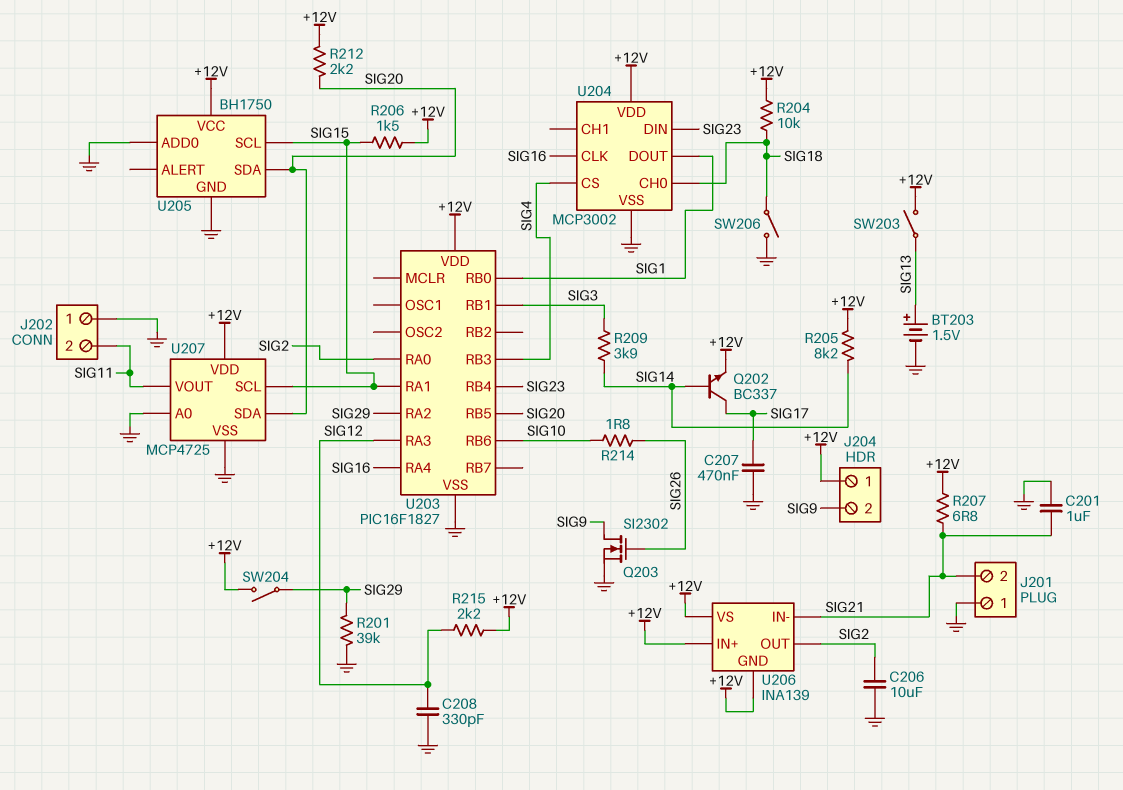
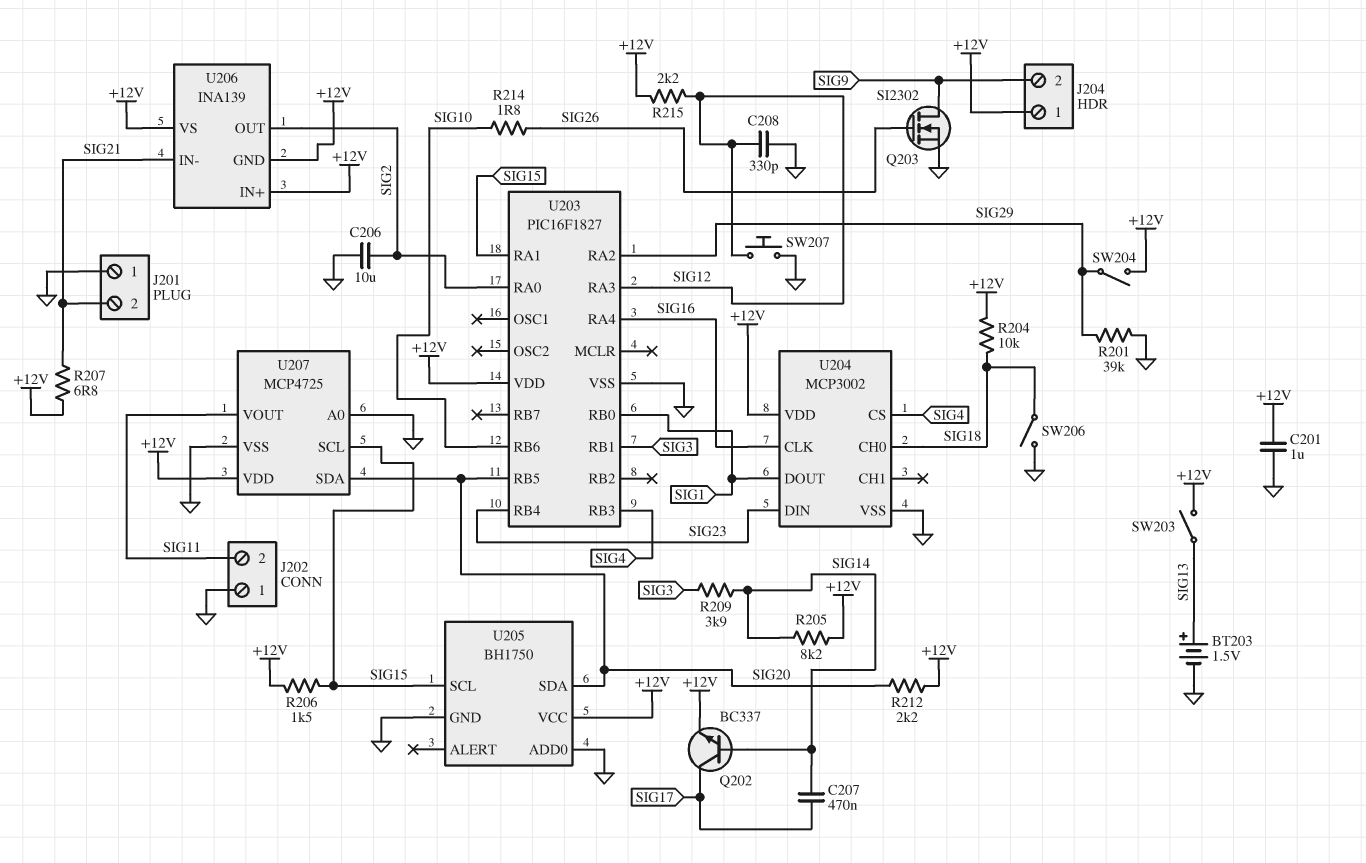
C201: 1uF (GND, SIG21) -> 1uF (+12V, GND)
C207: 470nF (GND, SIG17) -> 470nF (SIG14, SIG17)
SW207: none -> button (GND, SIG12)

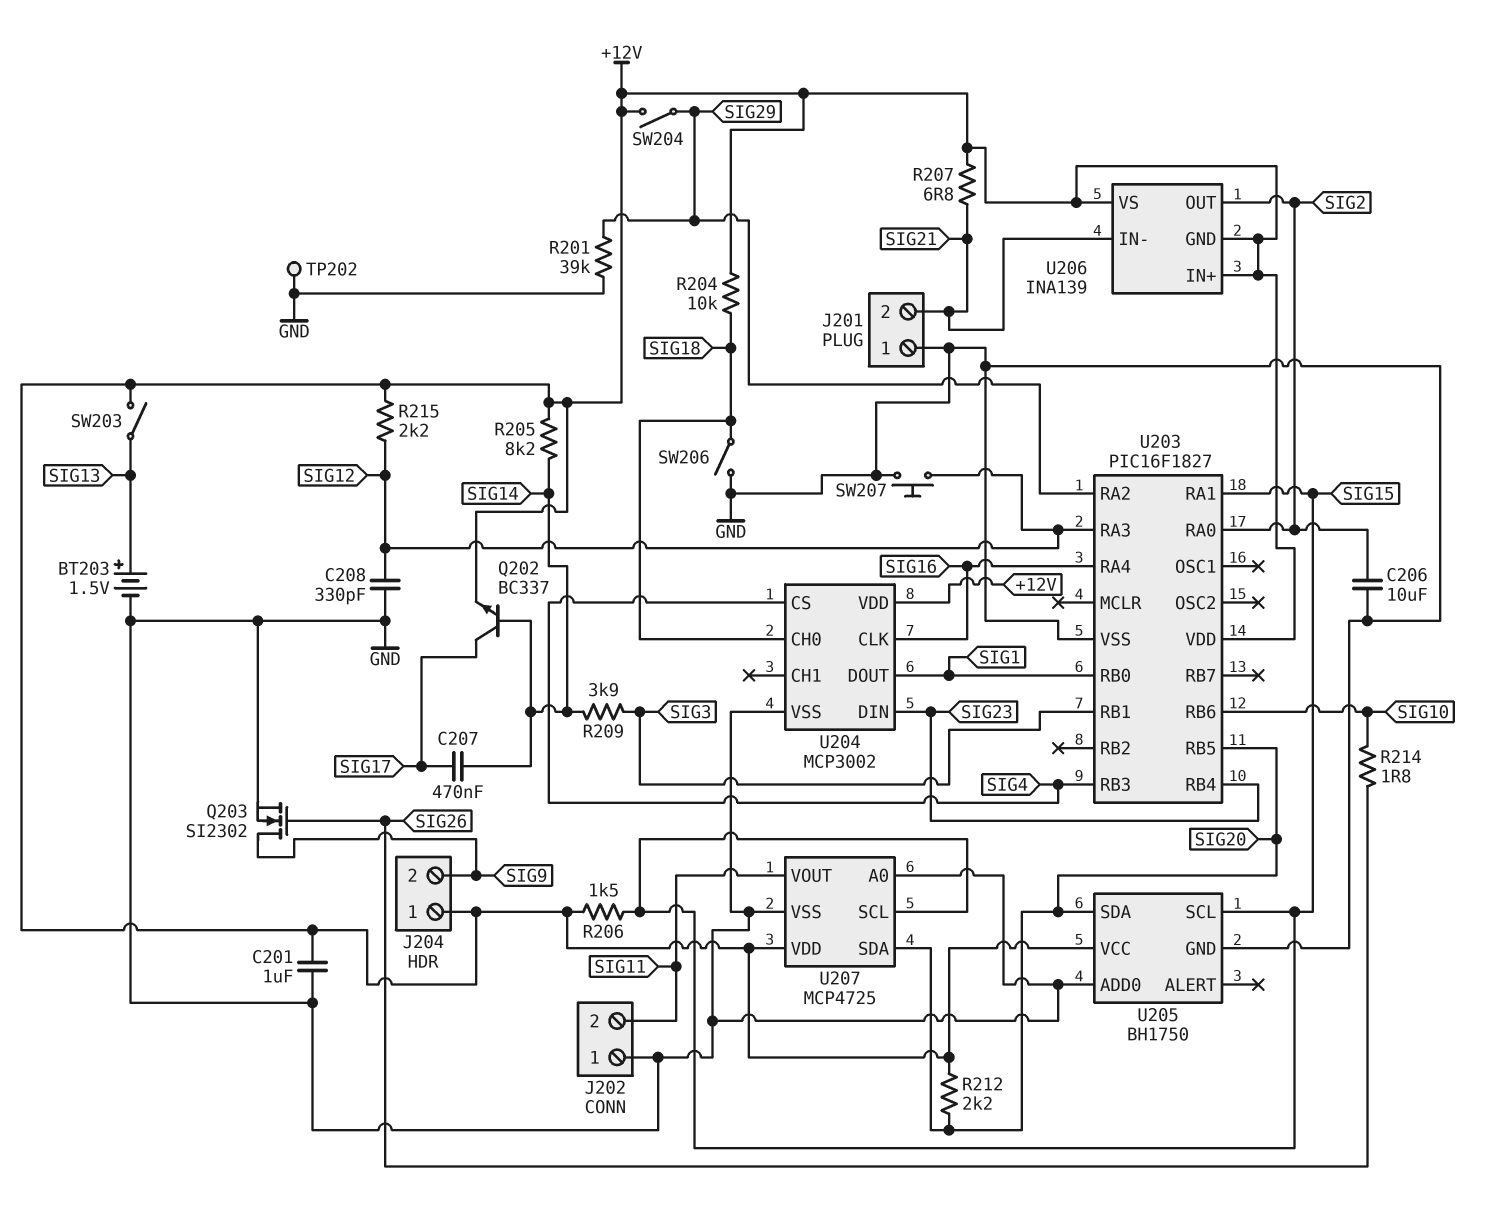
TP202: none -> test point (GND)

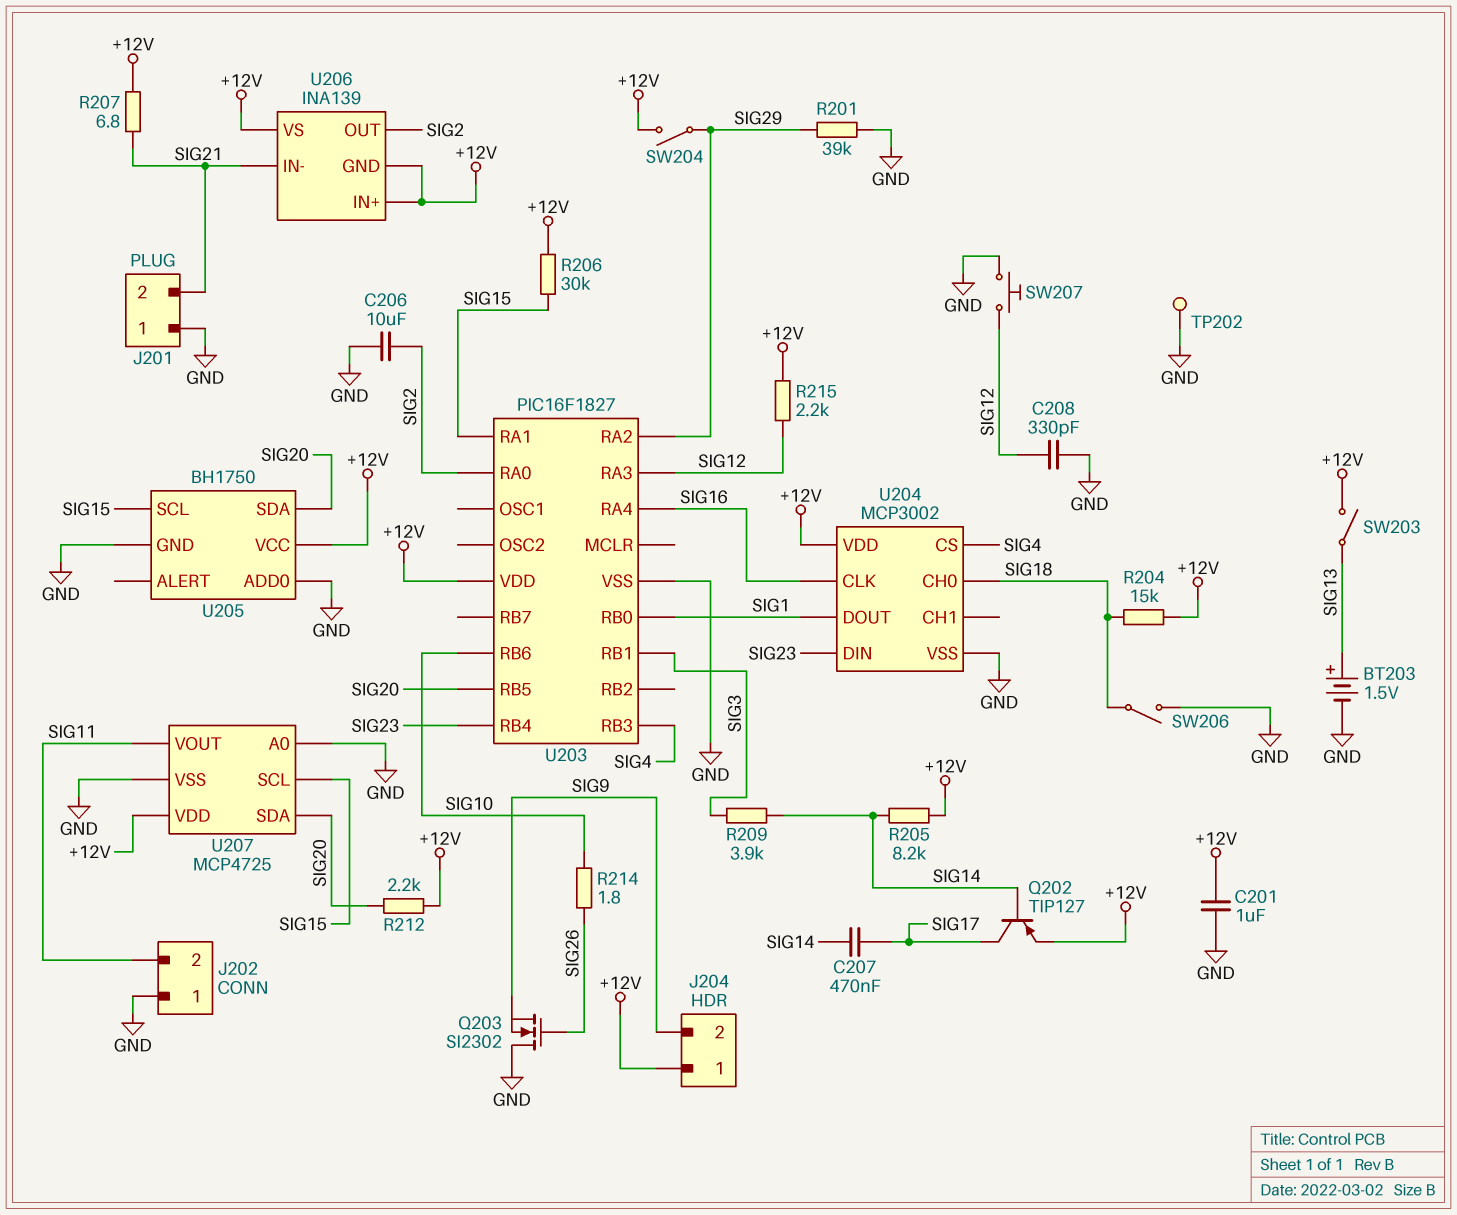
Q202: NPN BC337 (B SIG14, C SIG17, E +12V) -> PNP TIP127 (B SIG14, C SIG17, E +12V)
Q203: NMOS SI2302 (G SIG26, D SIG9, S GND) -> NMOS SI2302 (G SIG26, D GND, S SIG9)
R204: 10k (+12V, SIG18) -> 15k (+12V, SIG18)
R206: 1.5k (+12V, SIG15) -> 30k (+12V, SIG15)

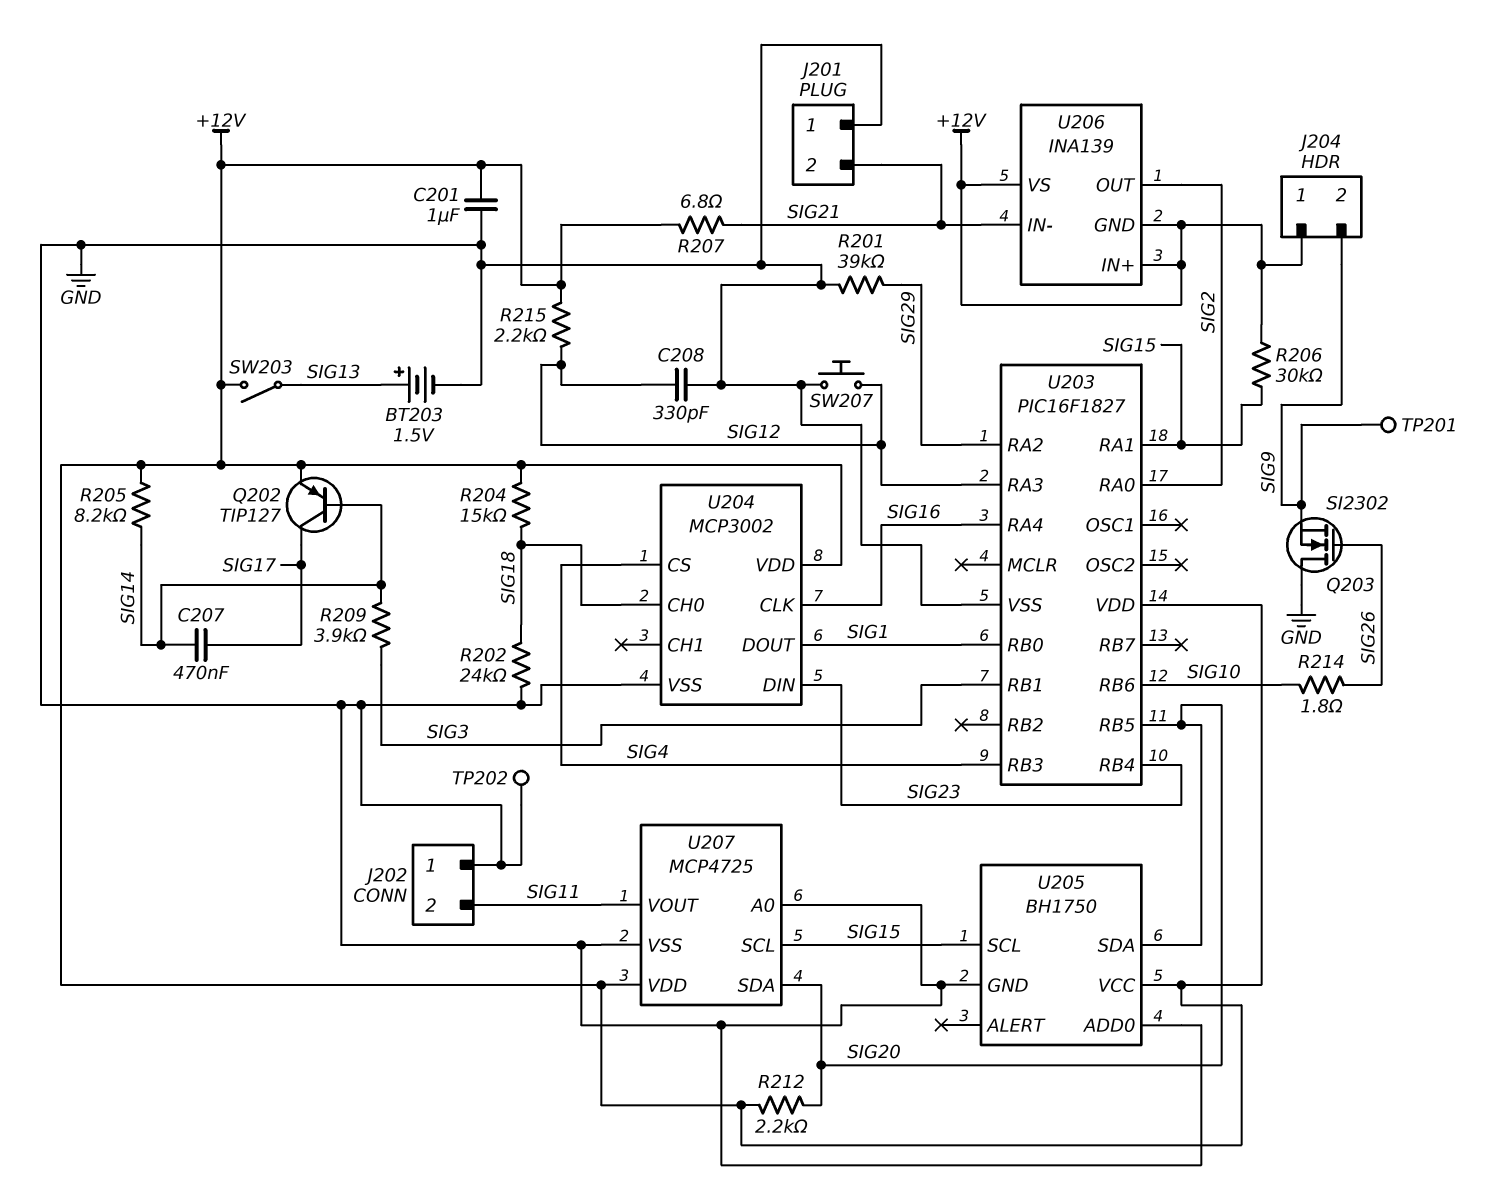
C206: 10uF (GND, SIG2) -> none
R202: none -> 24k (GND, SIG18)
SW204: switch (+12V, SIG29) -> none
SW206: switch (GND, SIG18) -> none
TP201: none -> test point (SIG9)

